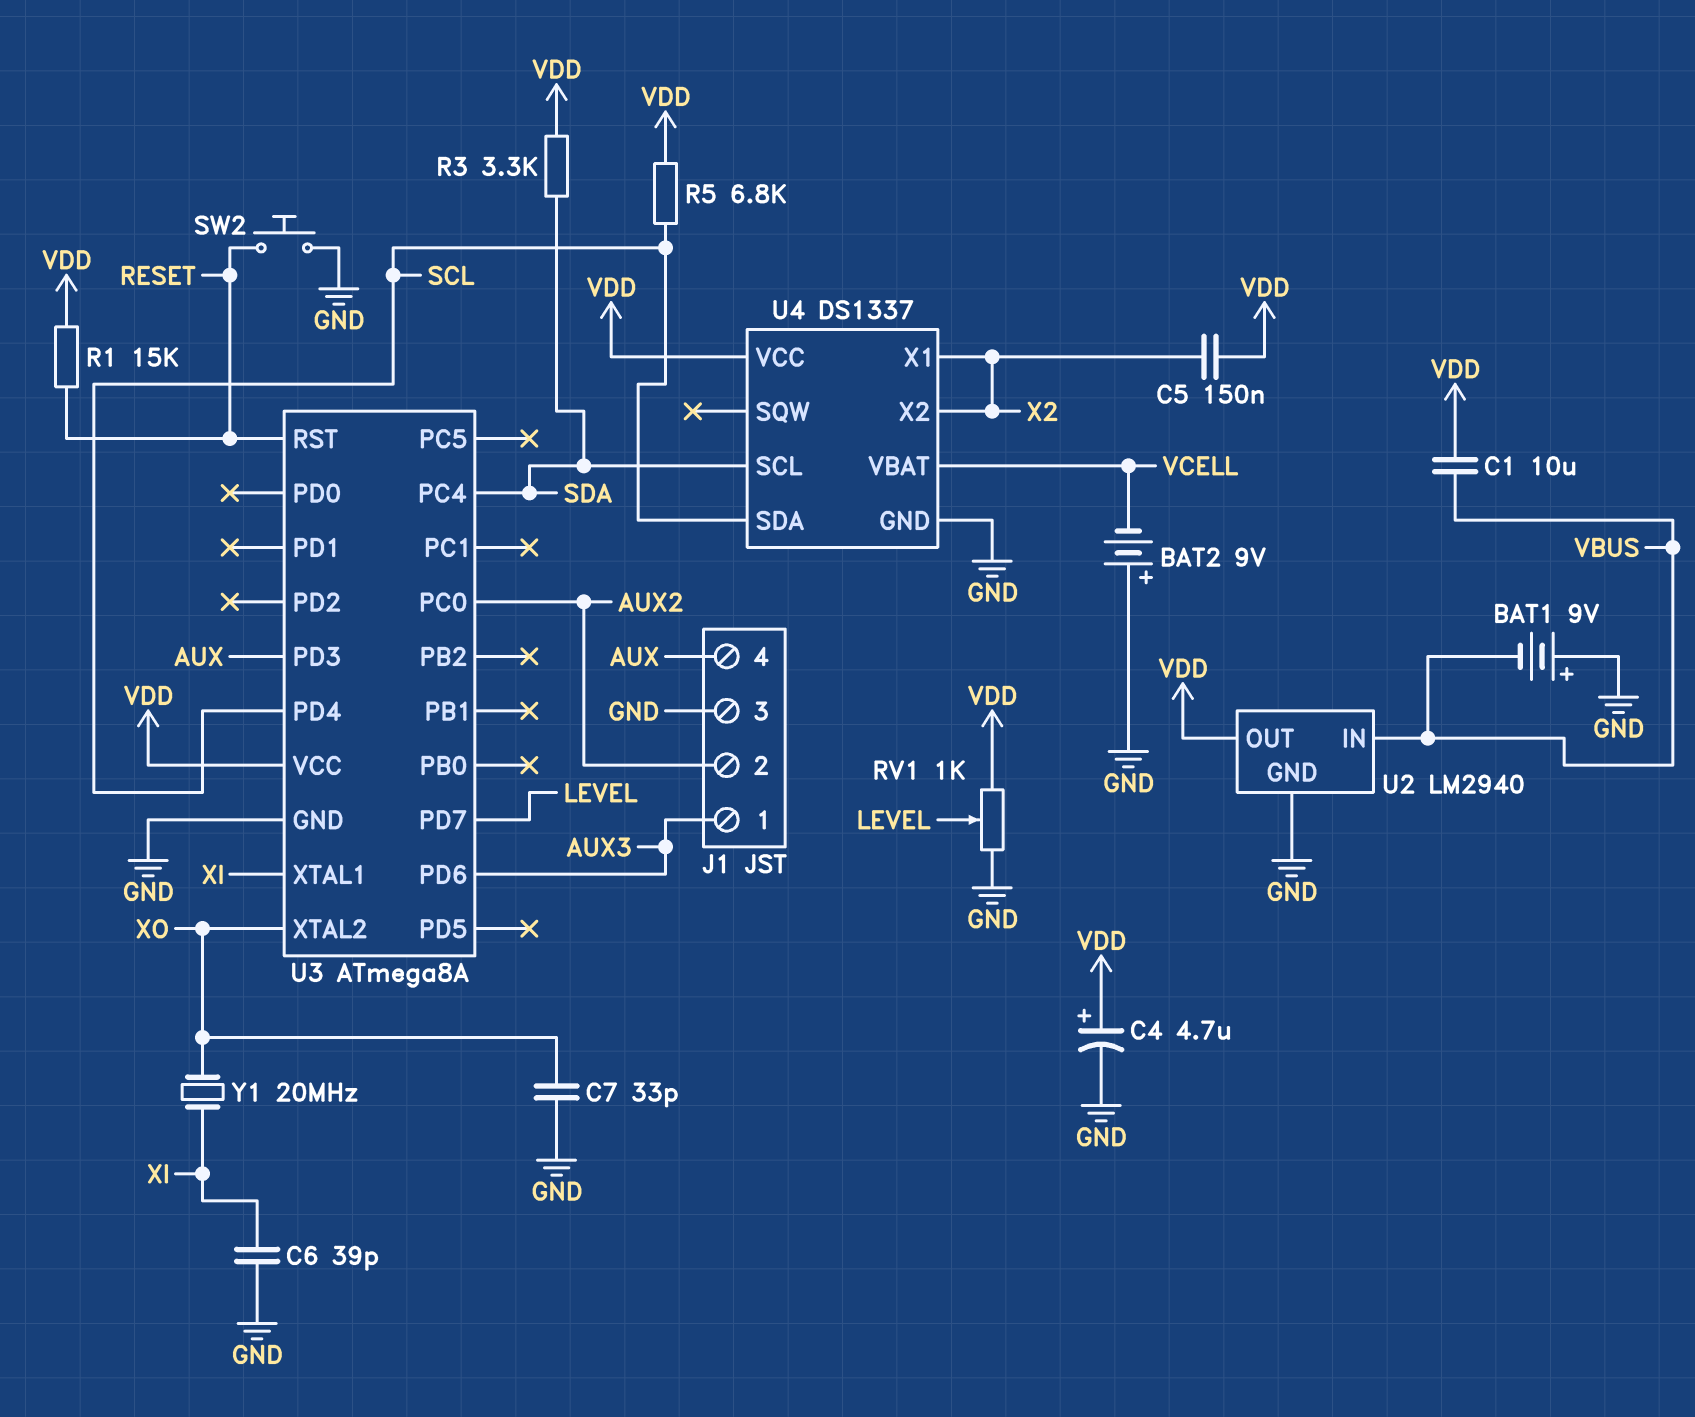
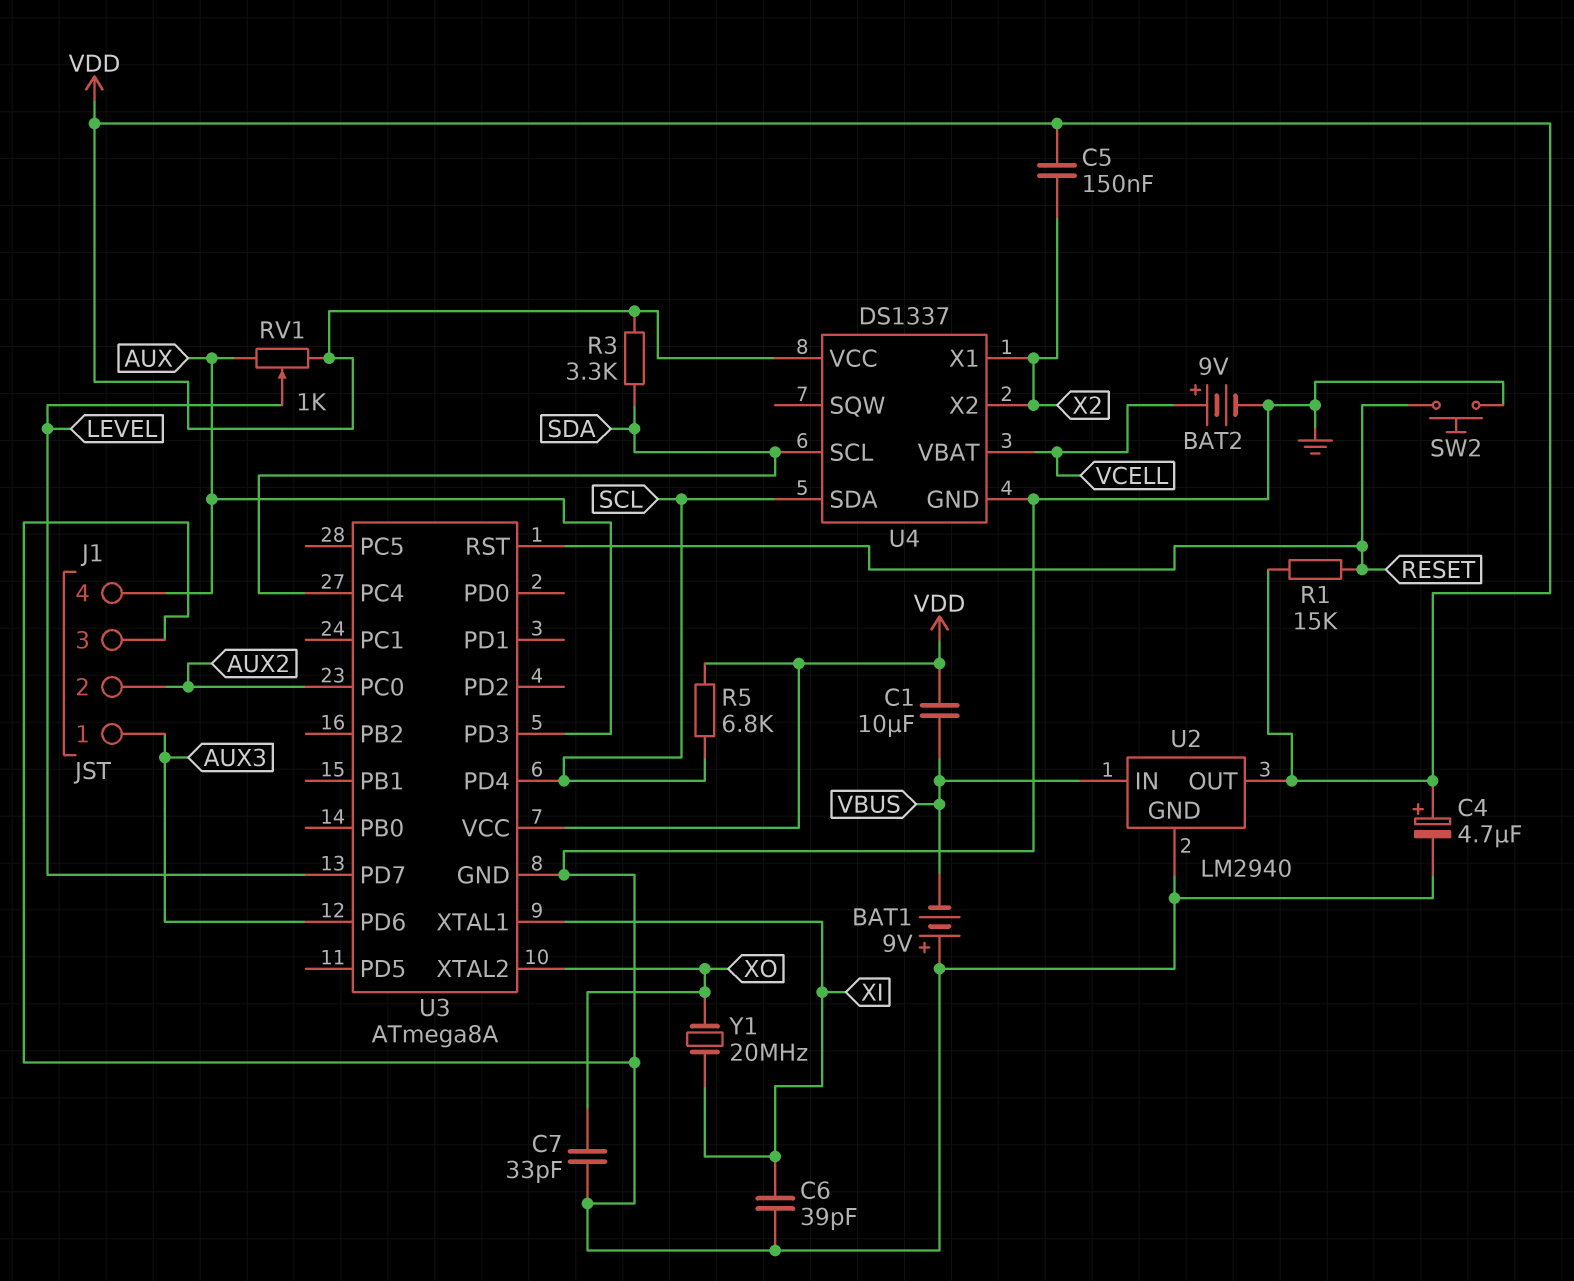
BAT2: 9V (plus GND, minus VCELL) -> 9V (plus VCELL, minus GND)
RV1: 1k (GND, VDD, wiper LEVEL) -> 1k (AUX, VDD, wiper LEVEL)

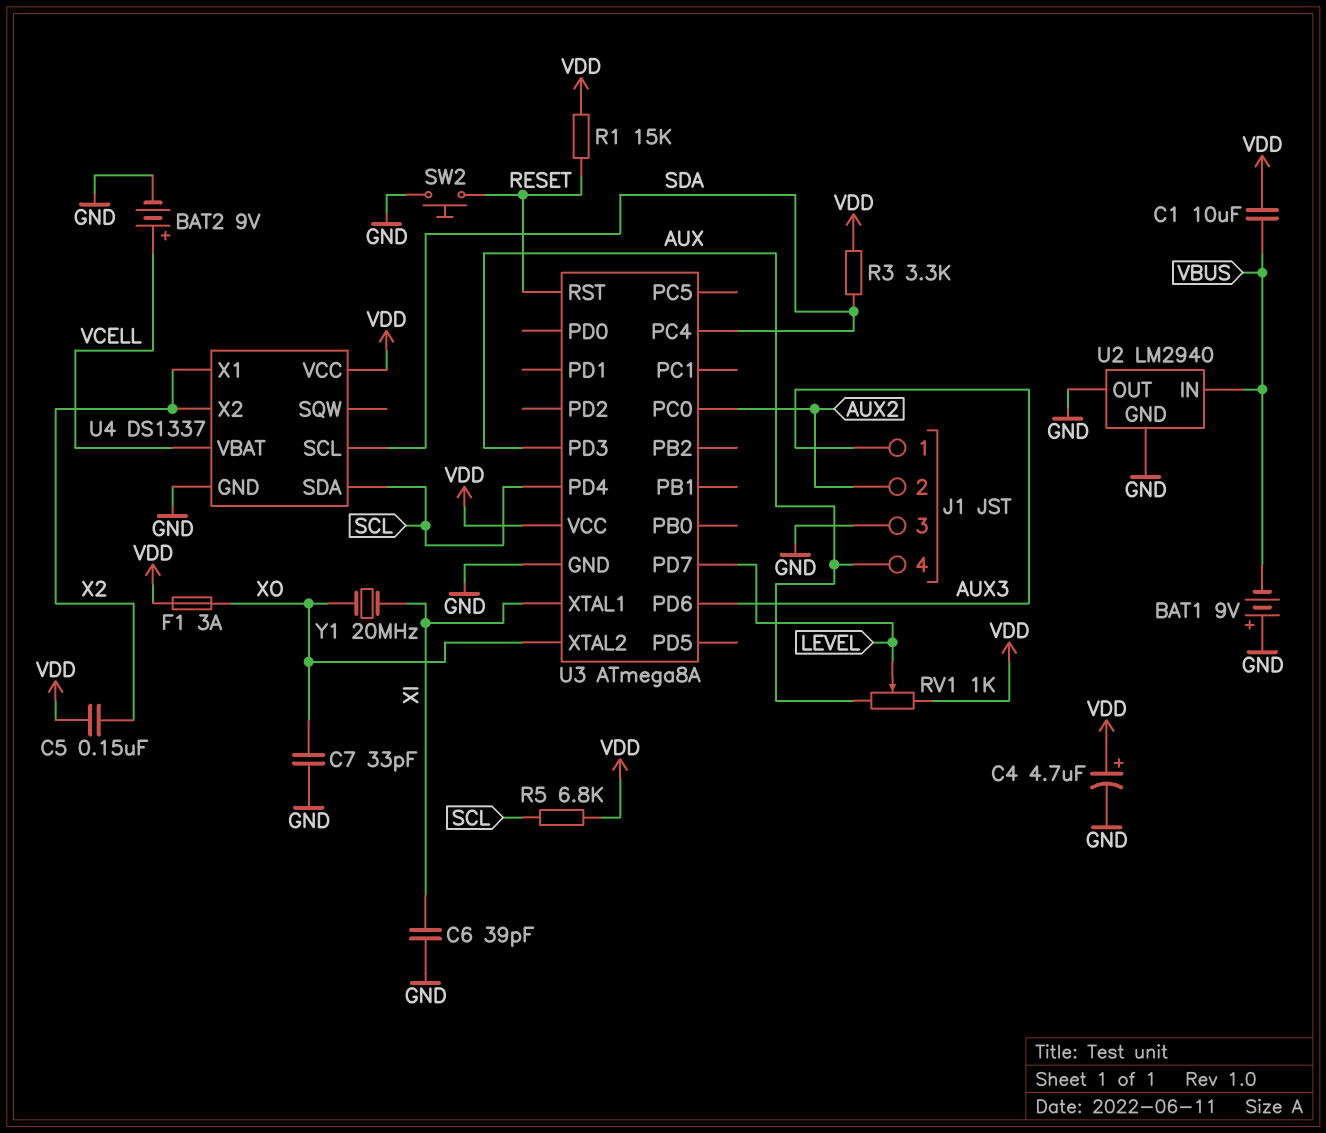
F1: none -> 3A (VDD, XO)
U2 pin OUT: VDD -> GND

